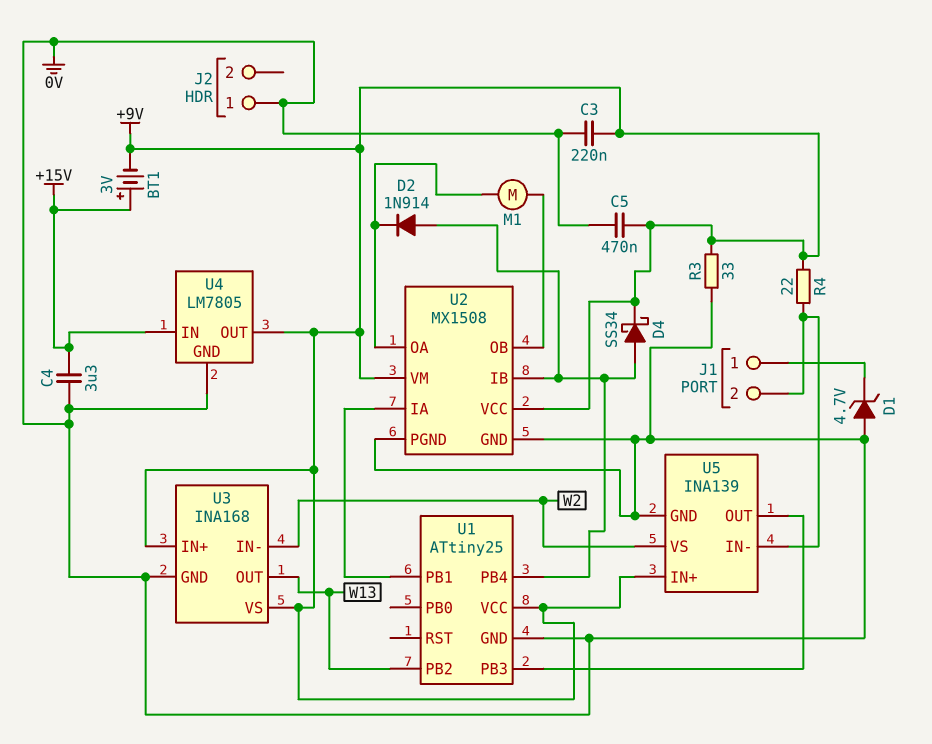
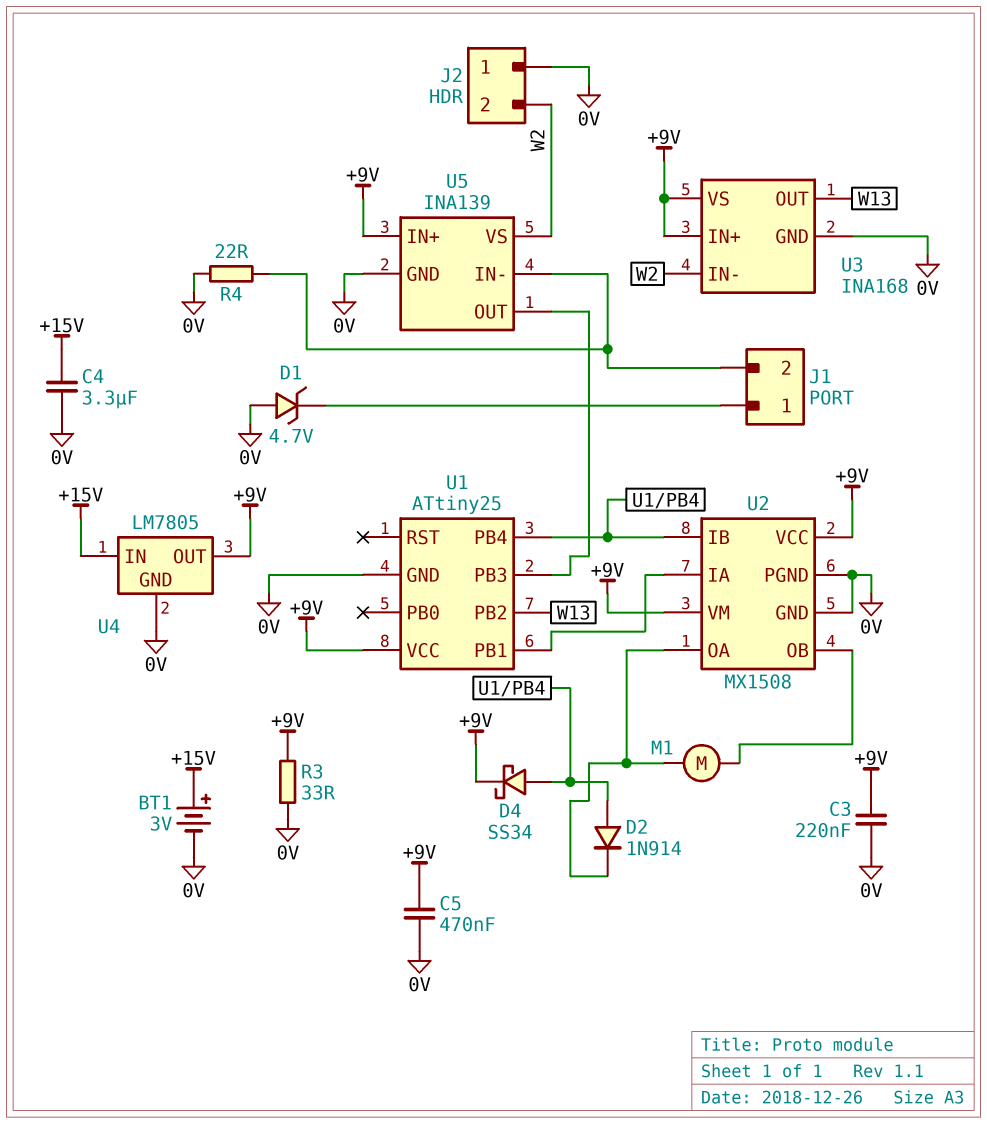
BT1: 3V (plus +15V, minus +9V) -> 3V (plus +15V, minus 0V)
J2 pin 2: none -> W2
R4: 22 (+9V, J1/2) -> 22 (0V, J1/2)

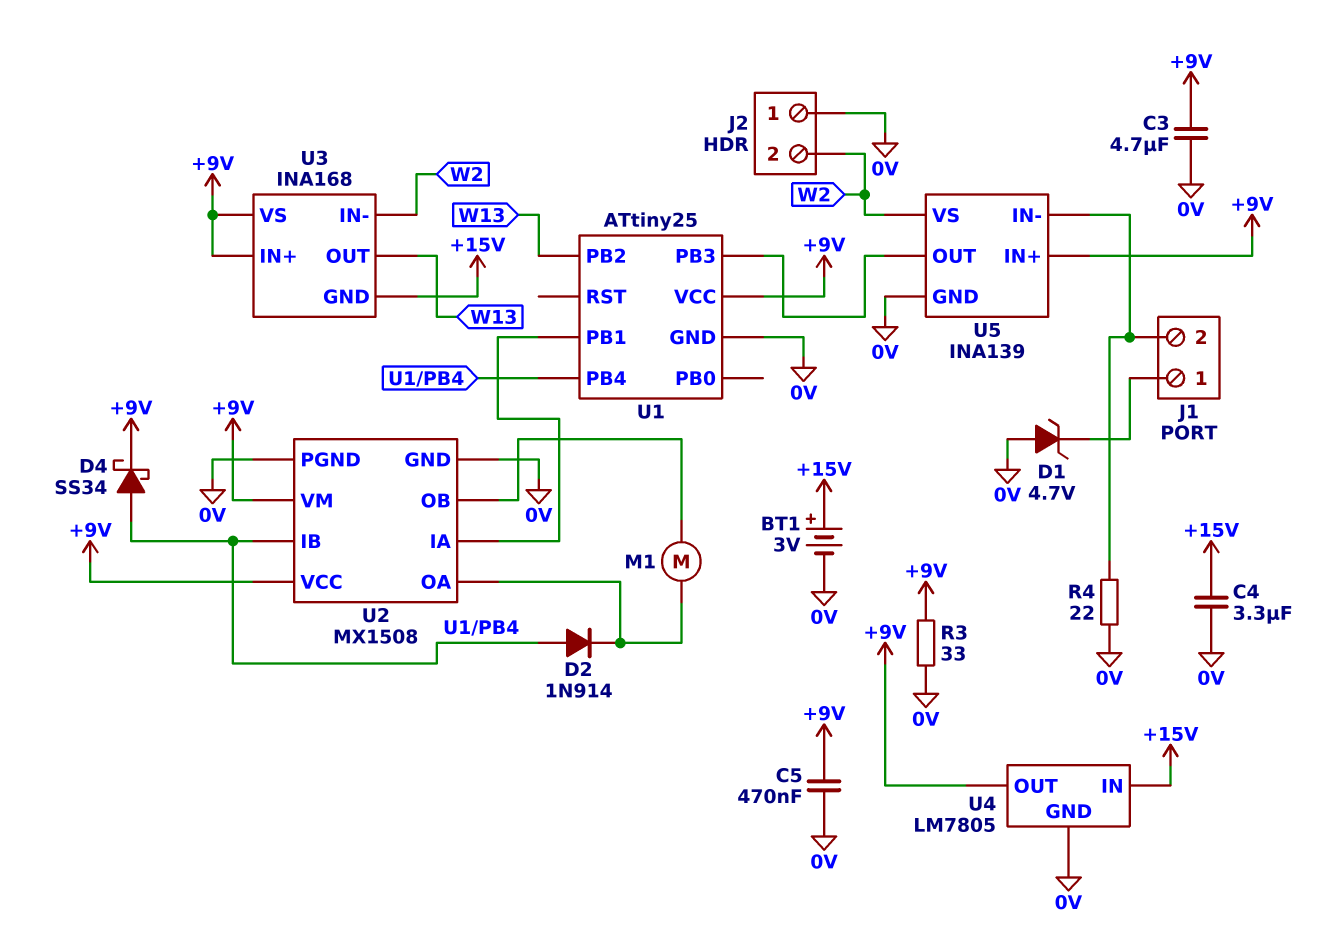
C3: 220nF (+9V, 0V) -> 4.7uF (+9V, 0V)
U3 pin GND: 0V -> +15V

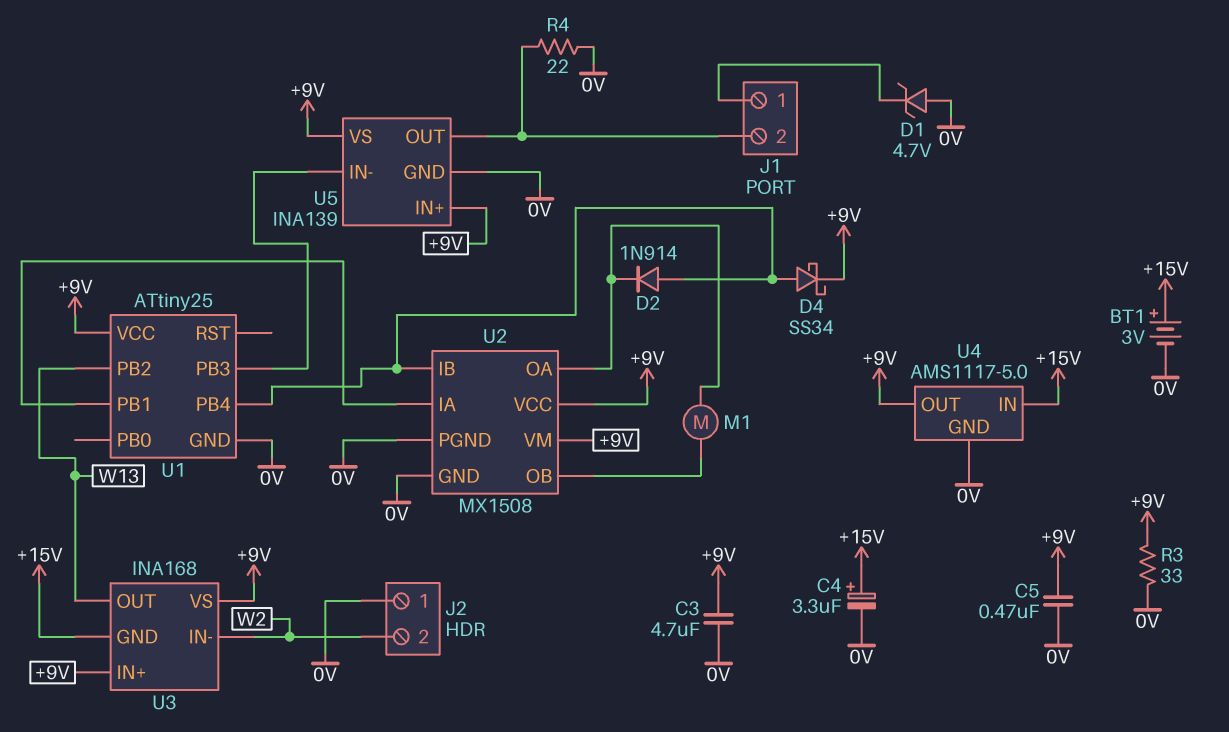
C4: 3.3uF (+15V, 0V) -> 3.3uF (plus +15V, minus 0V)
U4: LM7805 -> AMS1117-5.0
U5 pin IN-: J1/2 -> U1/PB3
U5 pin OUT: U1/PB3 -> J1/2
U5 pin VS: W2 -> +9V

